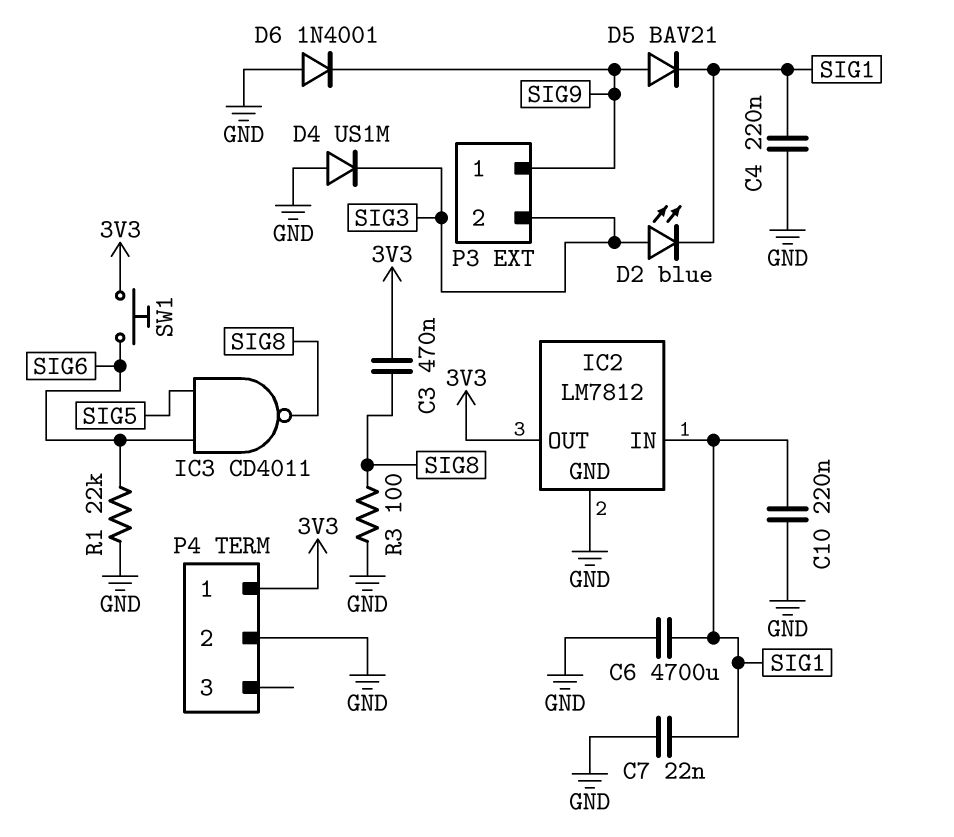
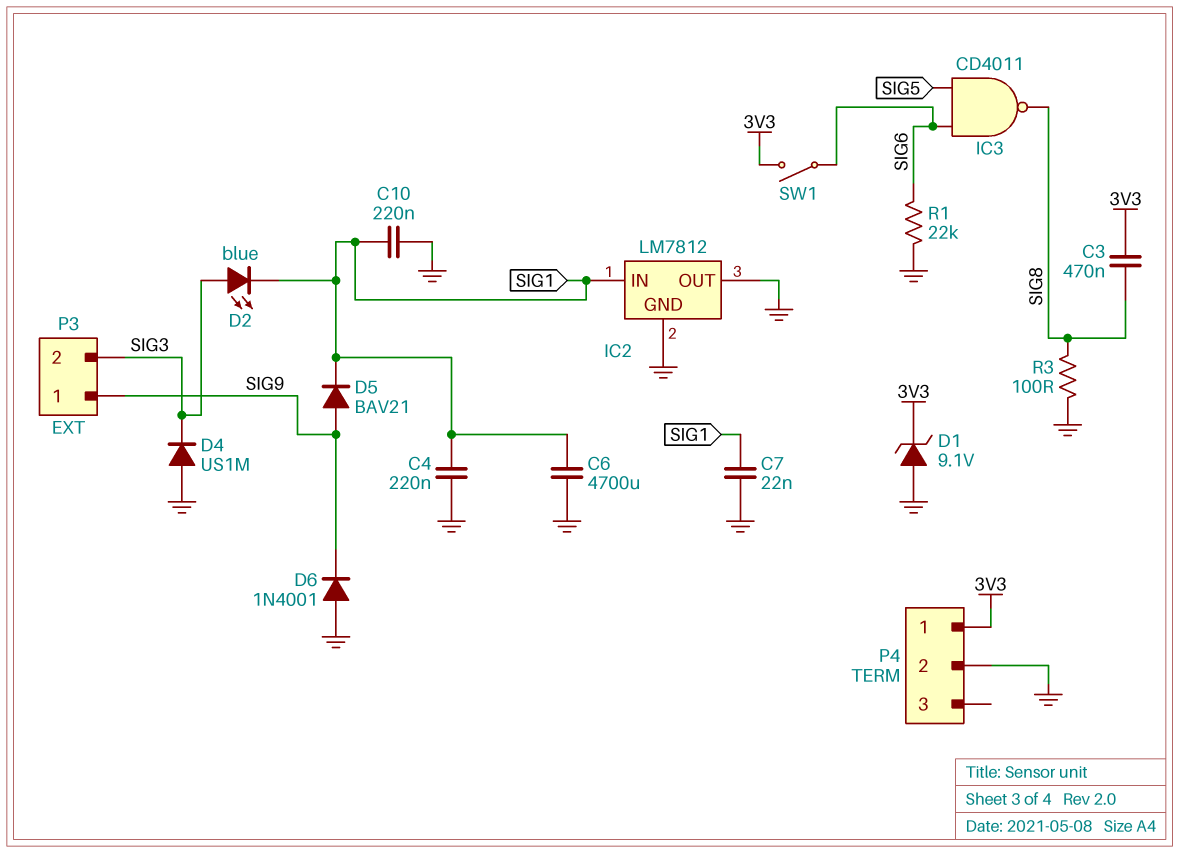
D1: none -> zener 9.1V (A GND, K 3V3)
IC2 pin OUT: 3V3 -> GND
SW1: button (3V3, SIG6) -> switch (3V3, SIG6)

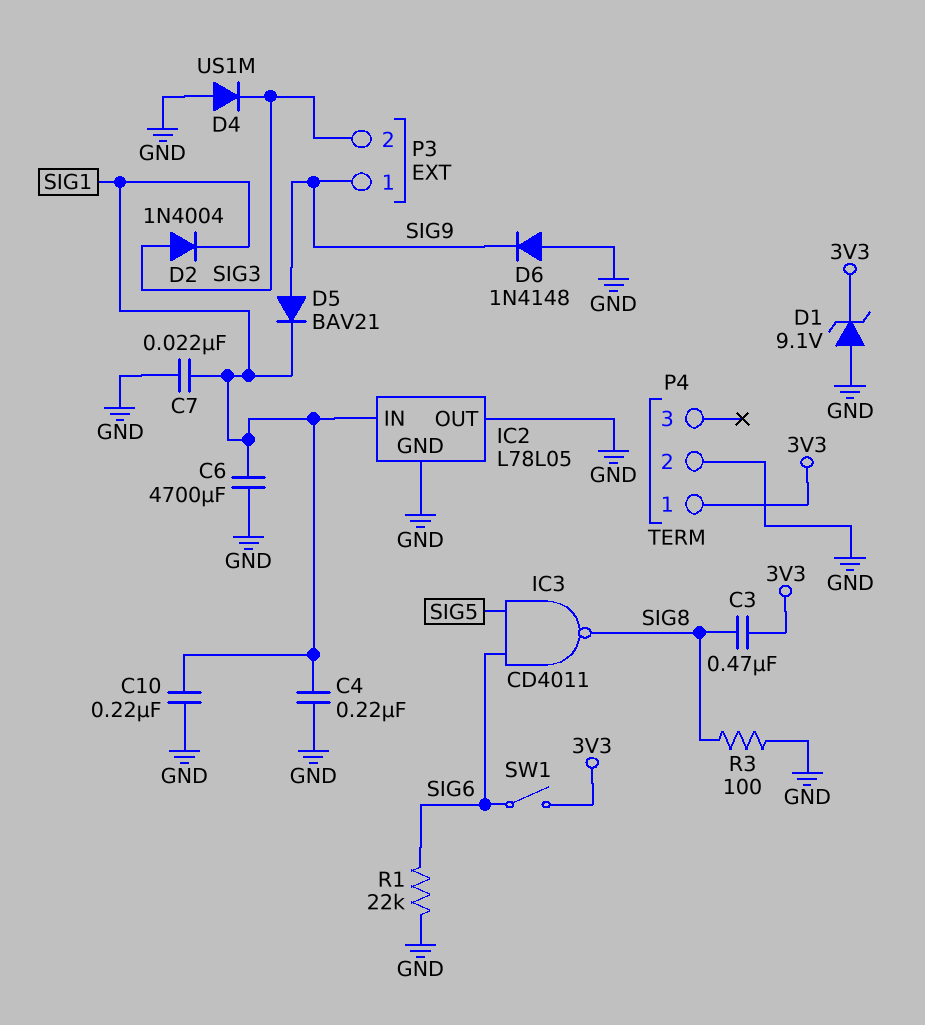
D2: LED blue (A SIG3, K SIG1) -> diode 1N4004 (A SIG3, K SIG1)
D6: diode 1N4001 (A GND, K SIG9) -> diode 1N4148 (A GND, K SIG9)
IC2: LM7812 -> L78L05

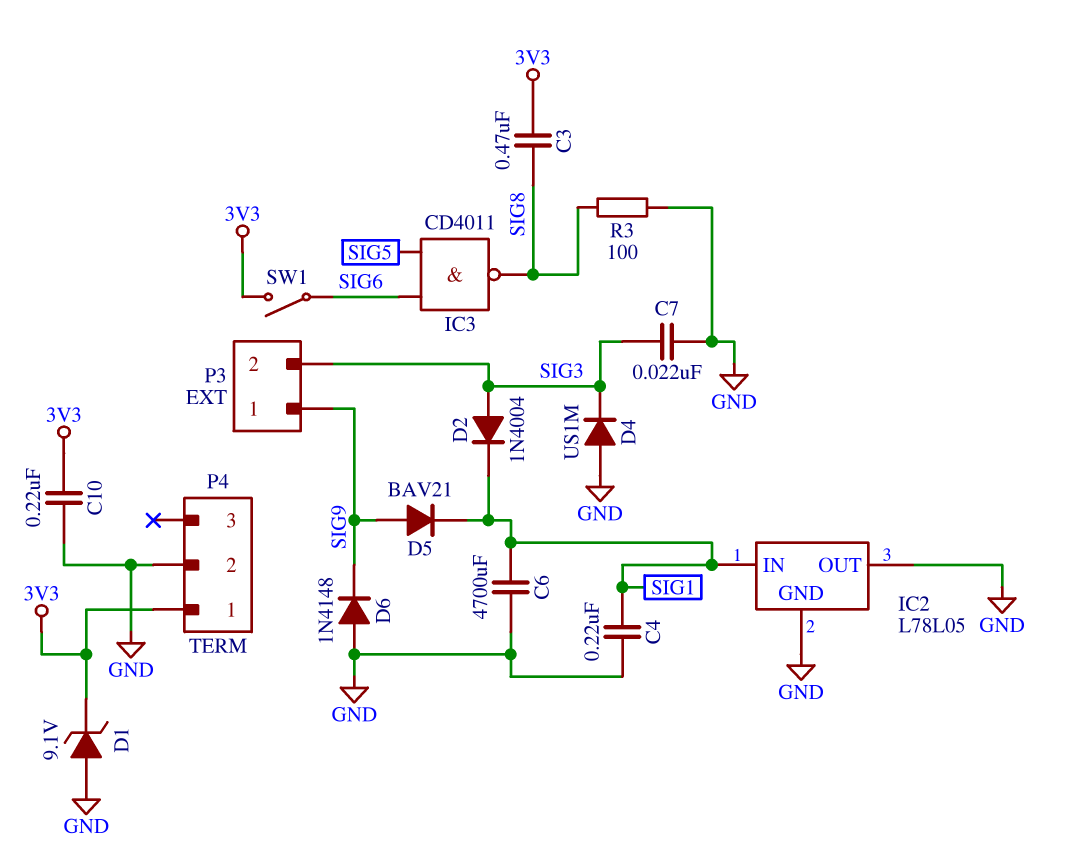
C7: 22nF (GND, SIG1) -> 22nF (GND, SIG3)
C10: 220nF (GND, SIG1) -> 220nF (3V3, GND)
R1: 22k (GND, SIG6) -> none

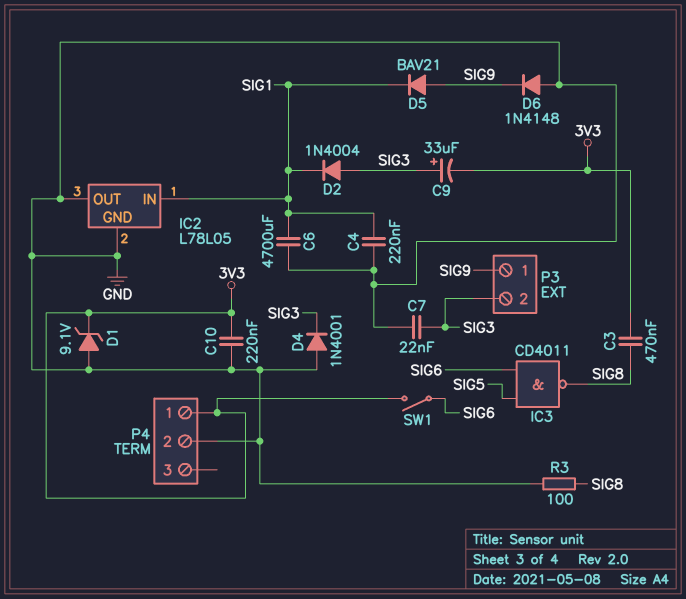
C9: none -> 33uF (plus SIG3, minus 3V3)
D4: diode US1M (A GND, K SIG3) -> diode 1N4001 (A GND, K SIG3)

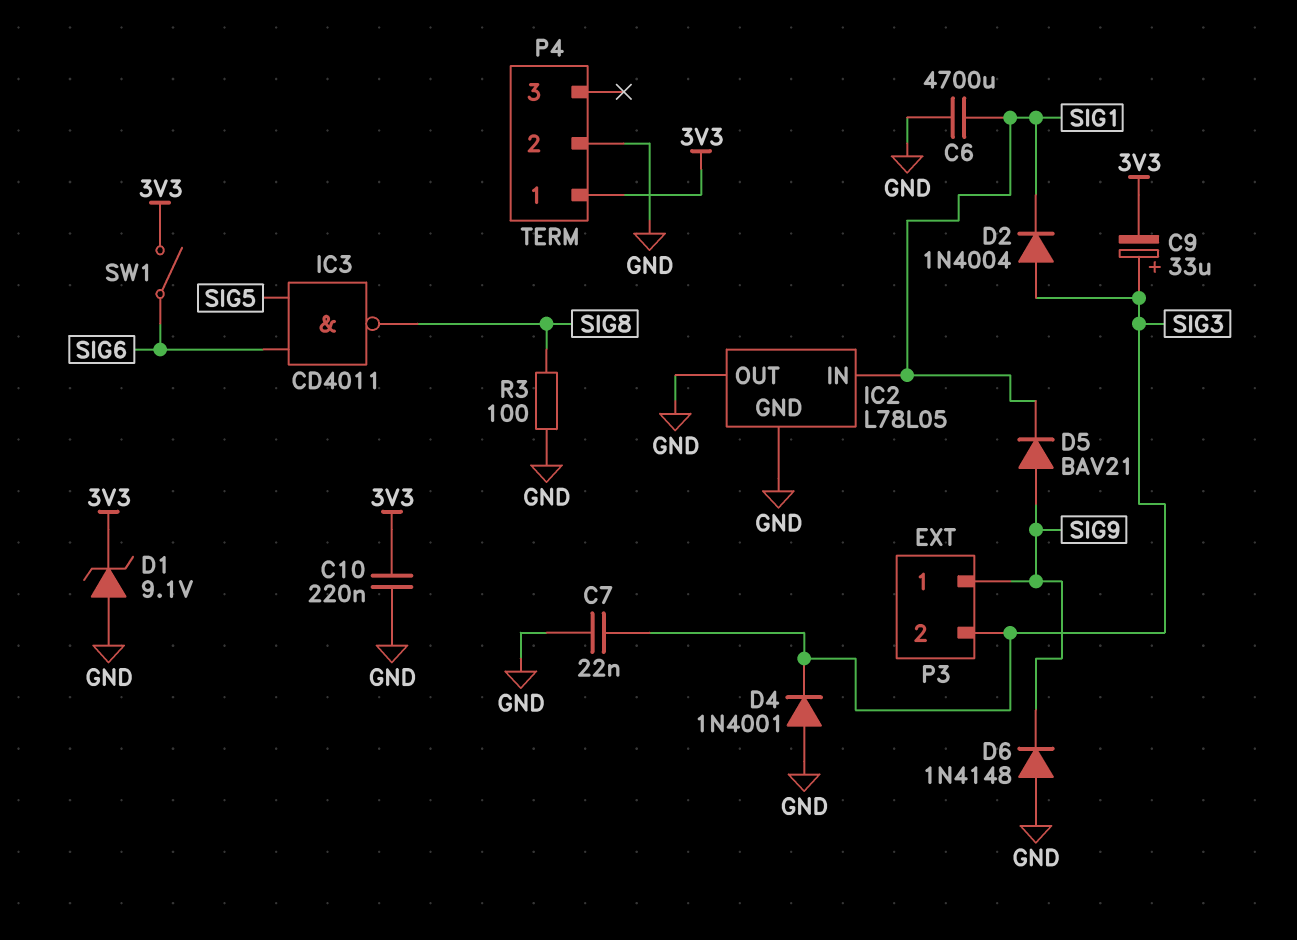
C3: 470nF (3V3, SIG8) -> none
C4: 220nF (GND, SIG1) -> none

